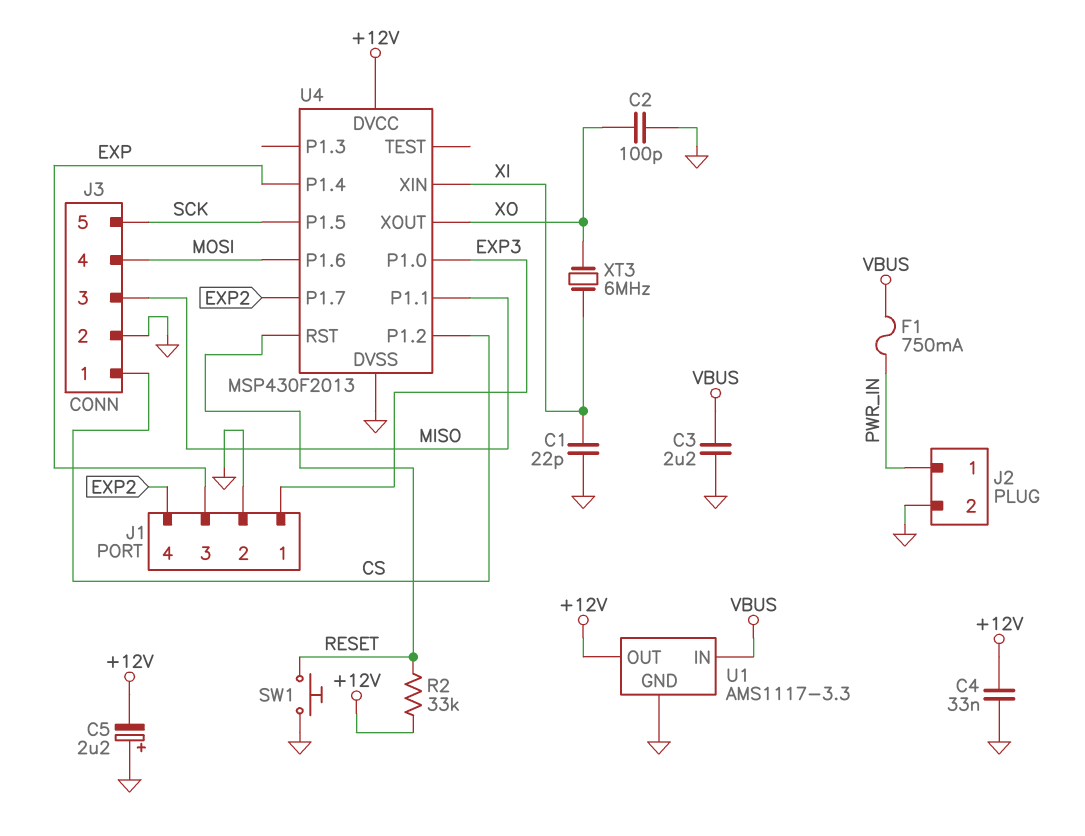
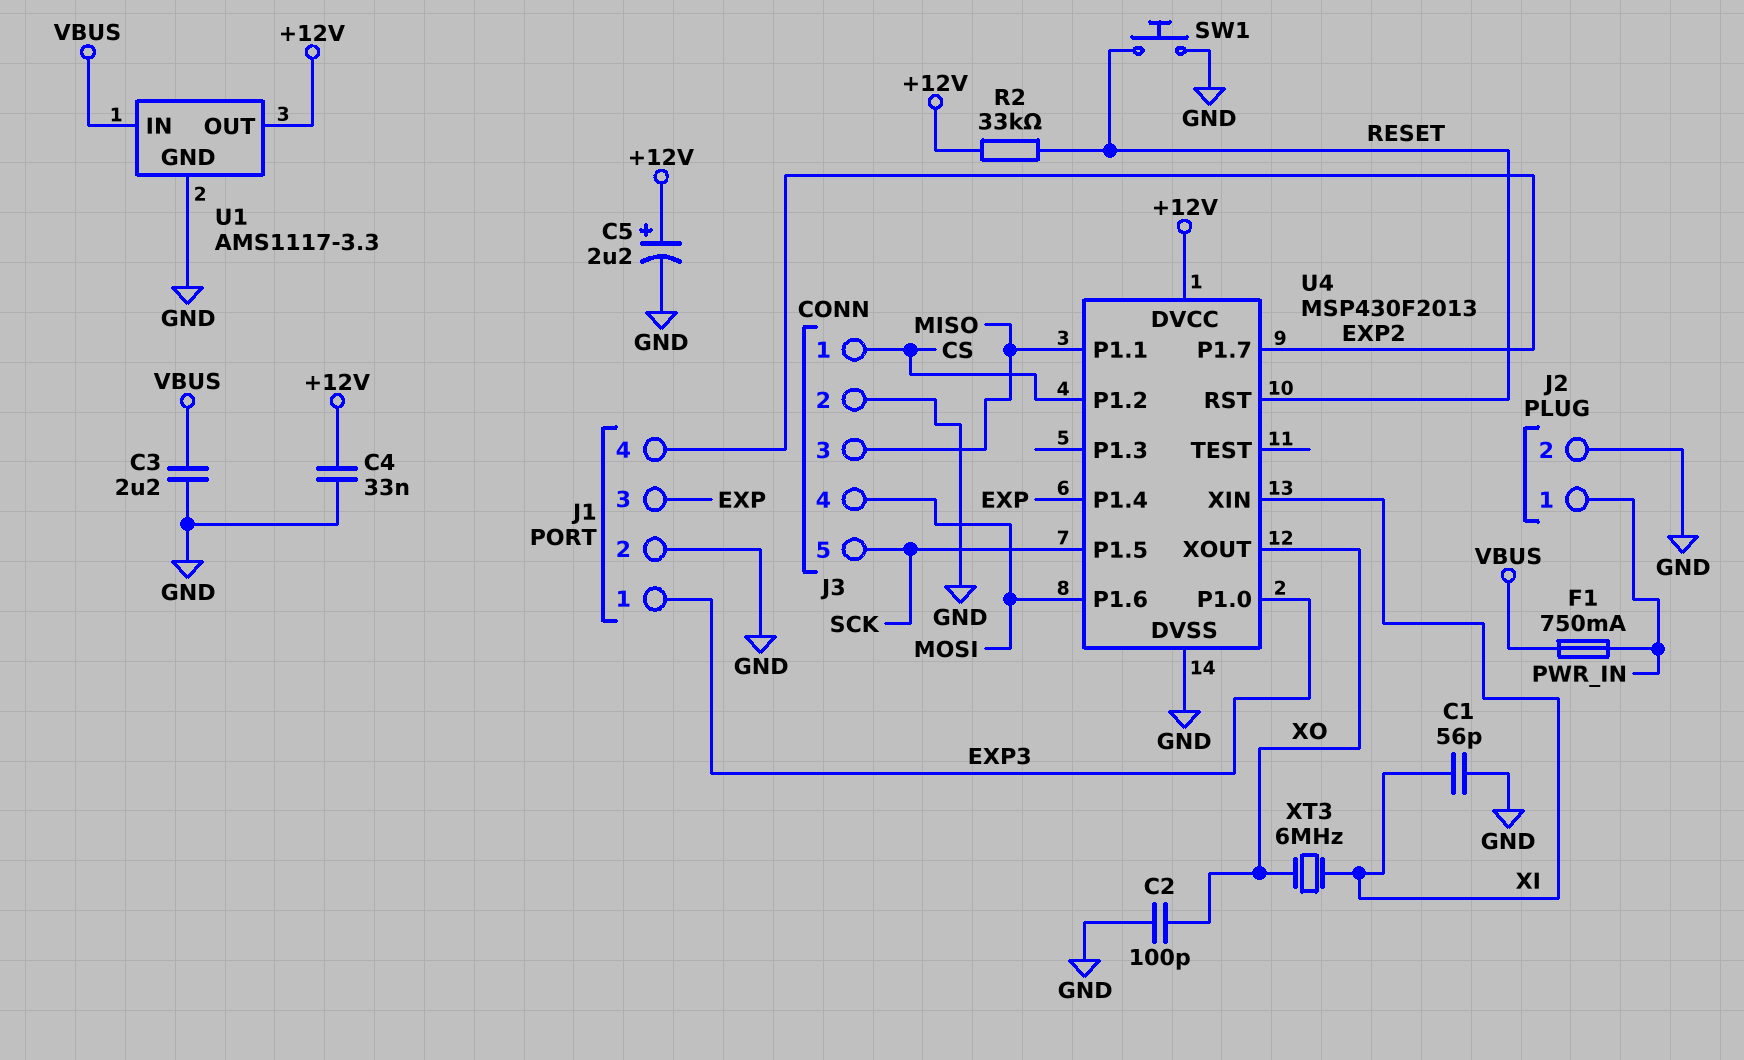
C1: 22pF (GND, XI) -> 56pF (GND, XI)
C5: 2.2uF (plus GND, minus +12V) -> 2.2uF (plus +12V, minus GND)

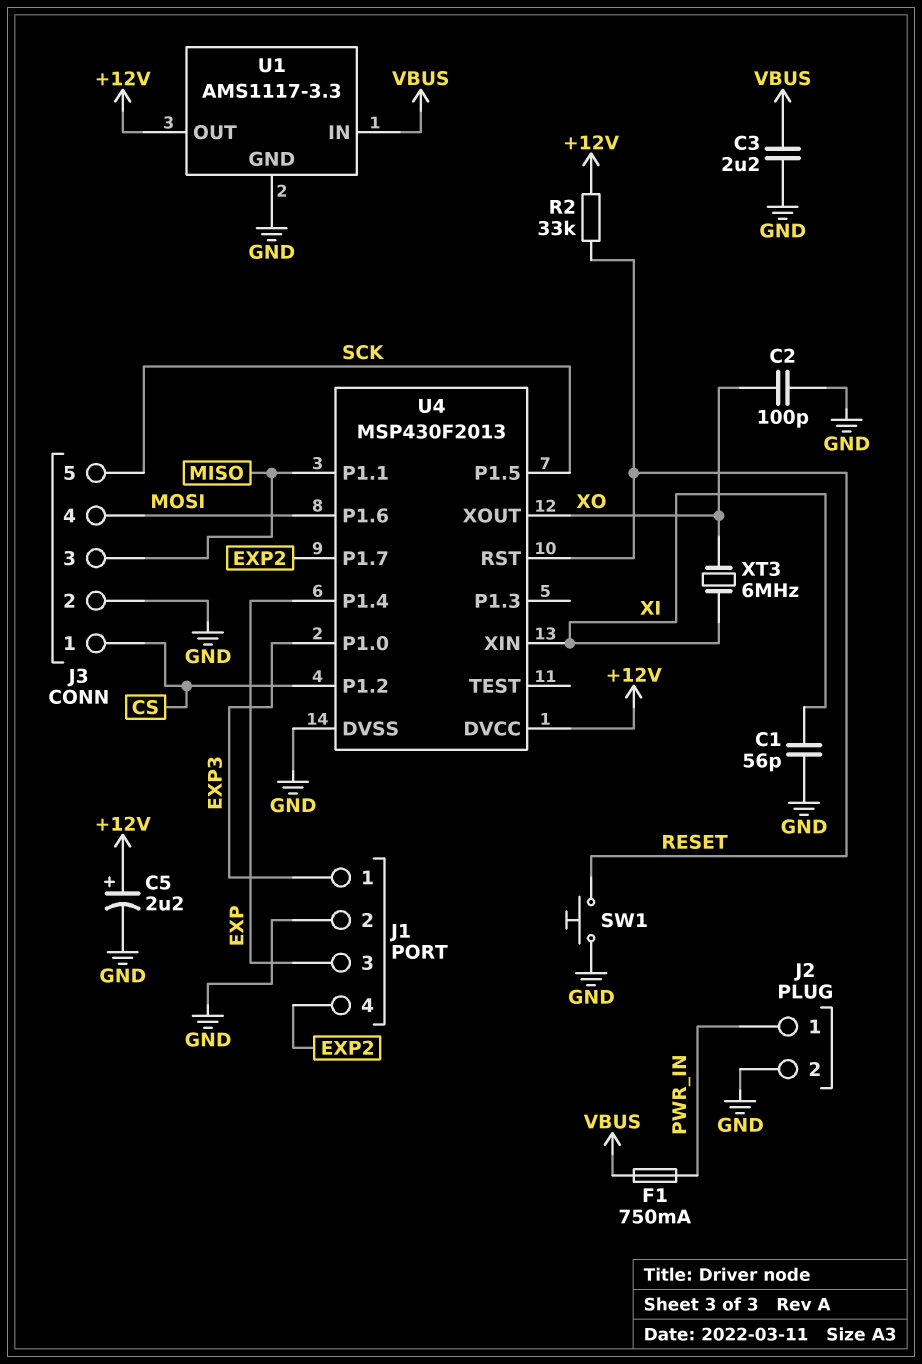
C4: 33nF (+12V, GND) -> none

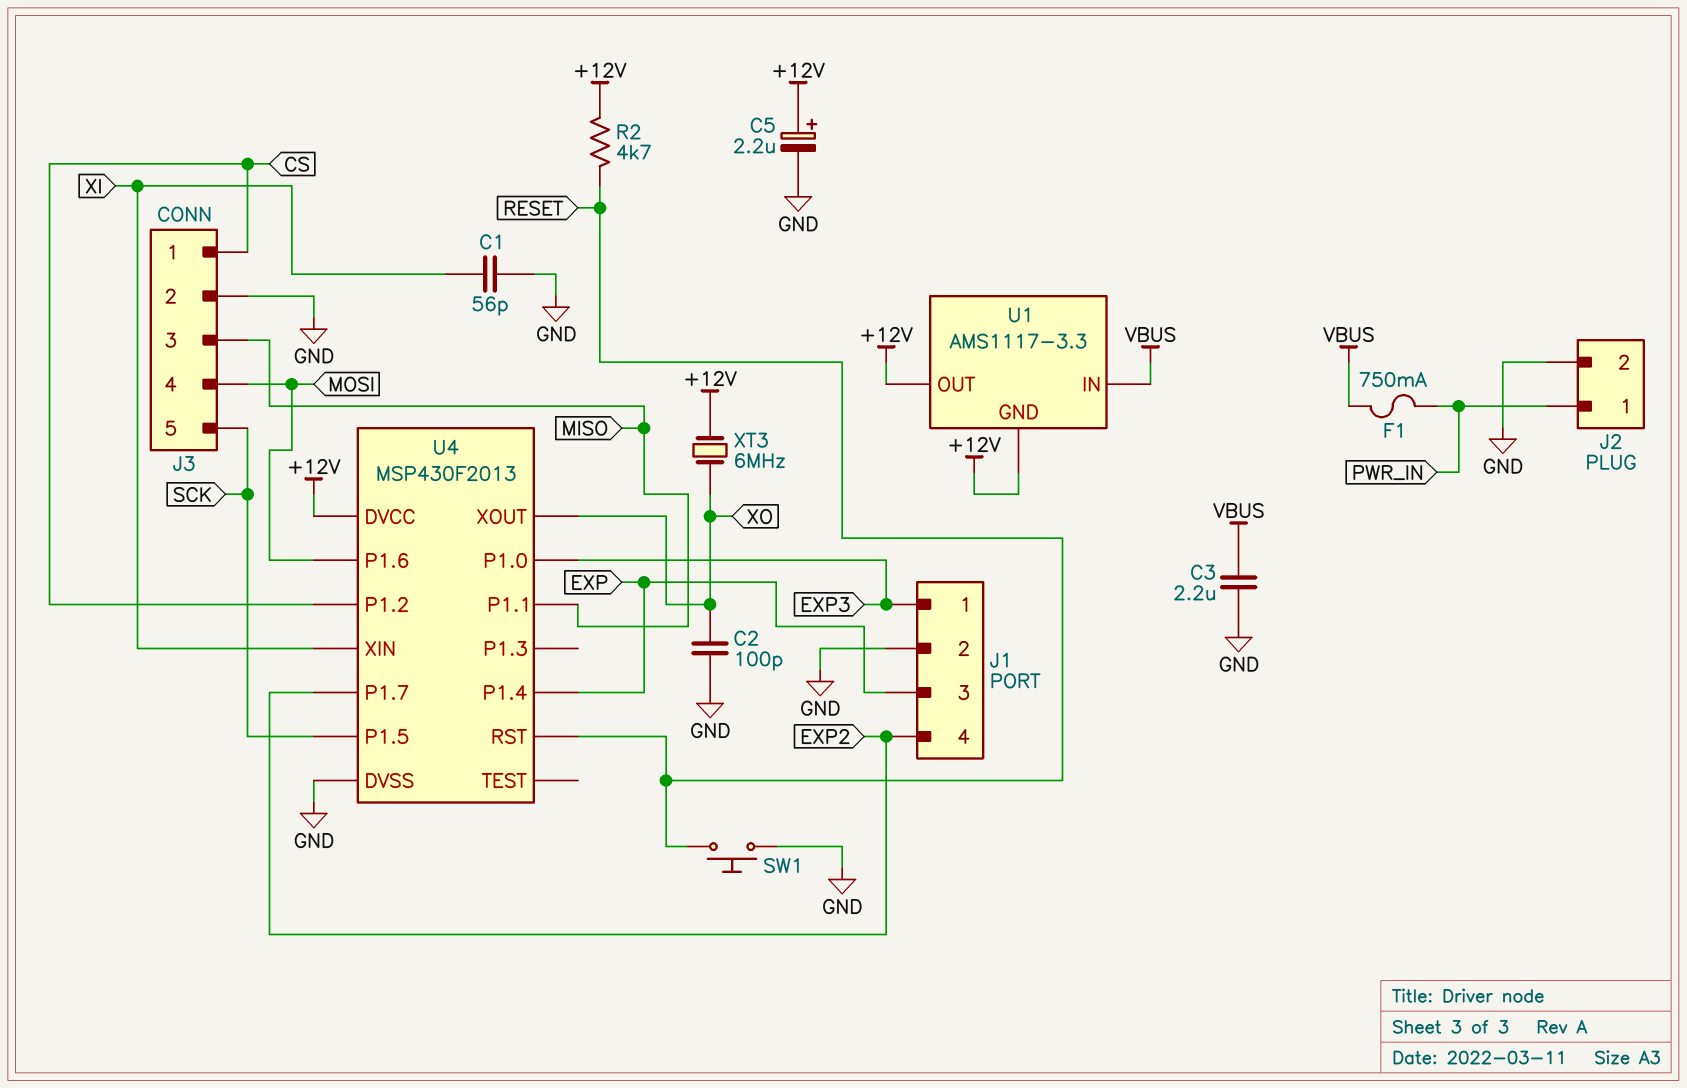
R2: 33k (+12V, RESET) -> 4.7k (+12V, RESET)
U1 pin GND: GND -> +12V
XT3: 6MHz (XI, XO) -> 6MHz (+12V, XO)

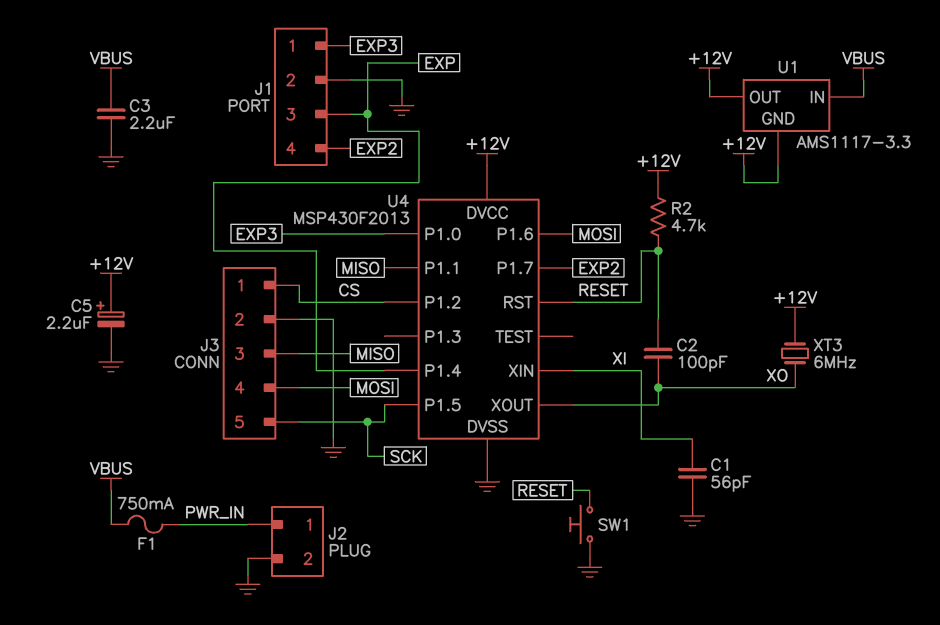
C2: 100pF (GND, XO) -> 100pF (RESET, XO)

